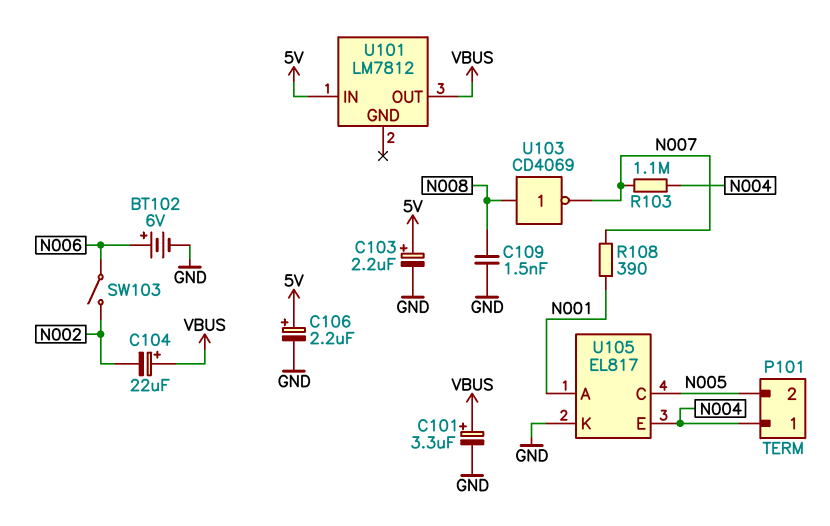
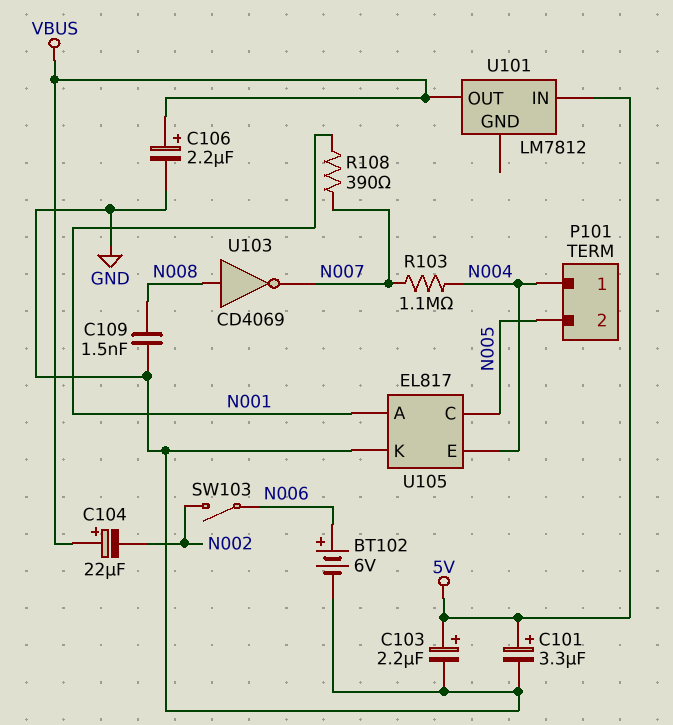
C101: 3.3uF (plus VBUS, minus GND) -> 3.3uF (plus 5V, minus GND)
C106: 2.2uF (plus 5V, minus GND) -> 2.2uF (plus VBUS, minus GND)

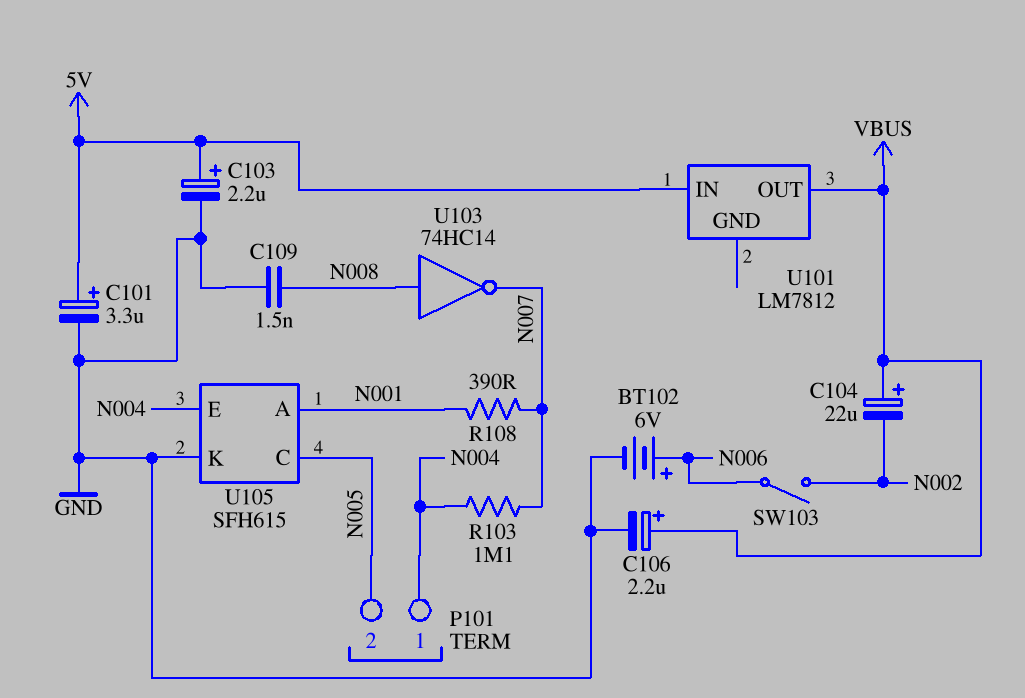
U103: NOT CD4069 (in N008, out N007) -> NOT 74HC14 (in N008, out N007)
U105: EL817 -> SFH615

